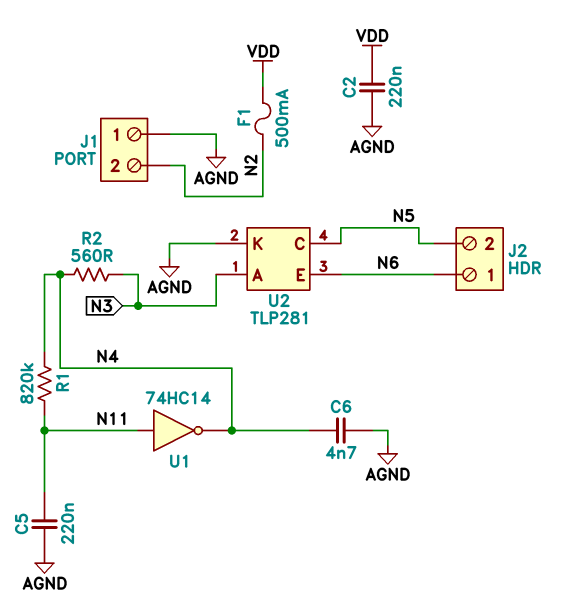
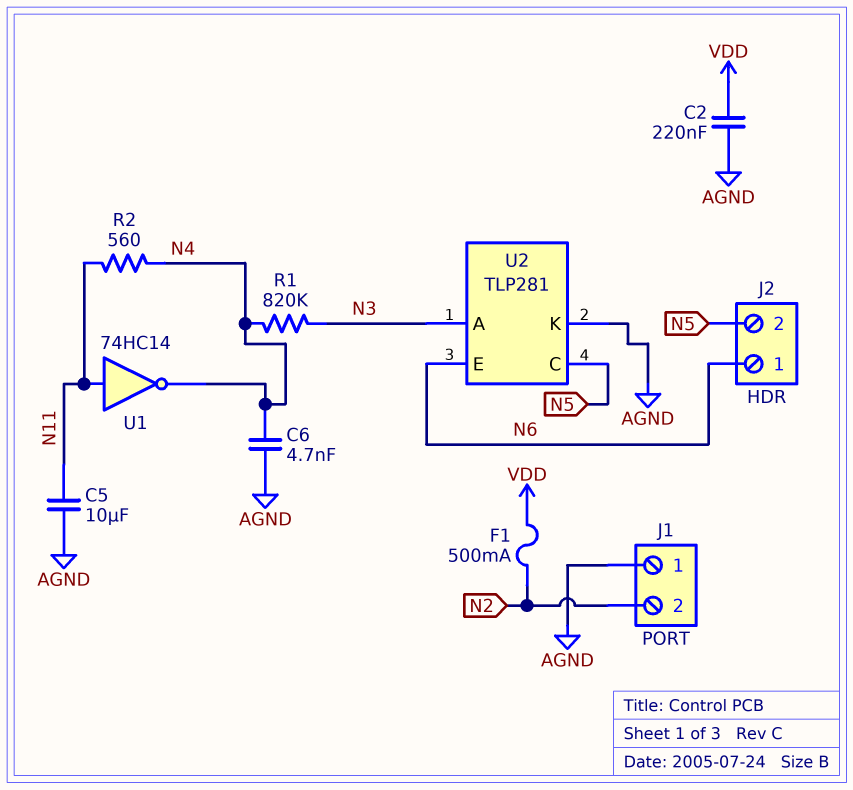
C5: 220nF (AGND, N11) -> 10uF (AGND, N11)
R1: 820k (N4, N11) -> 820k (N3, N4)
R2: 560 (N3, N4) -> 560 (N4, N11)

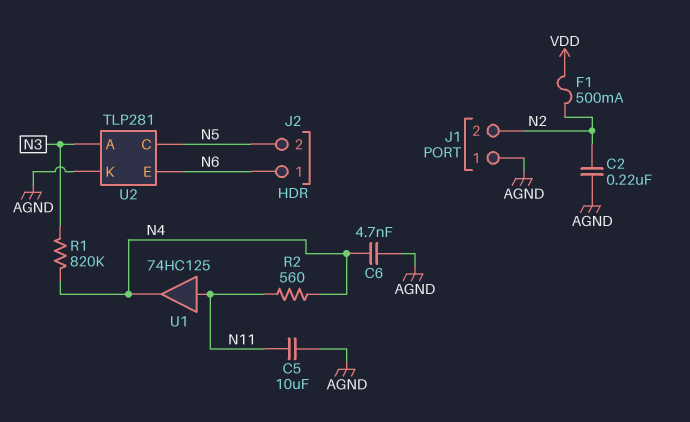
C2: 220nF (AGND, VDD) -> 220nF (AGND, N2)
U1: NOT 74HC14 (in N11, out N4) -> buffer 74HC125 (in N11, out N4)

